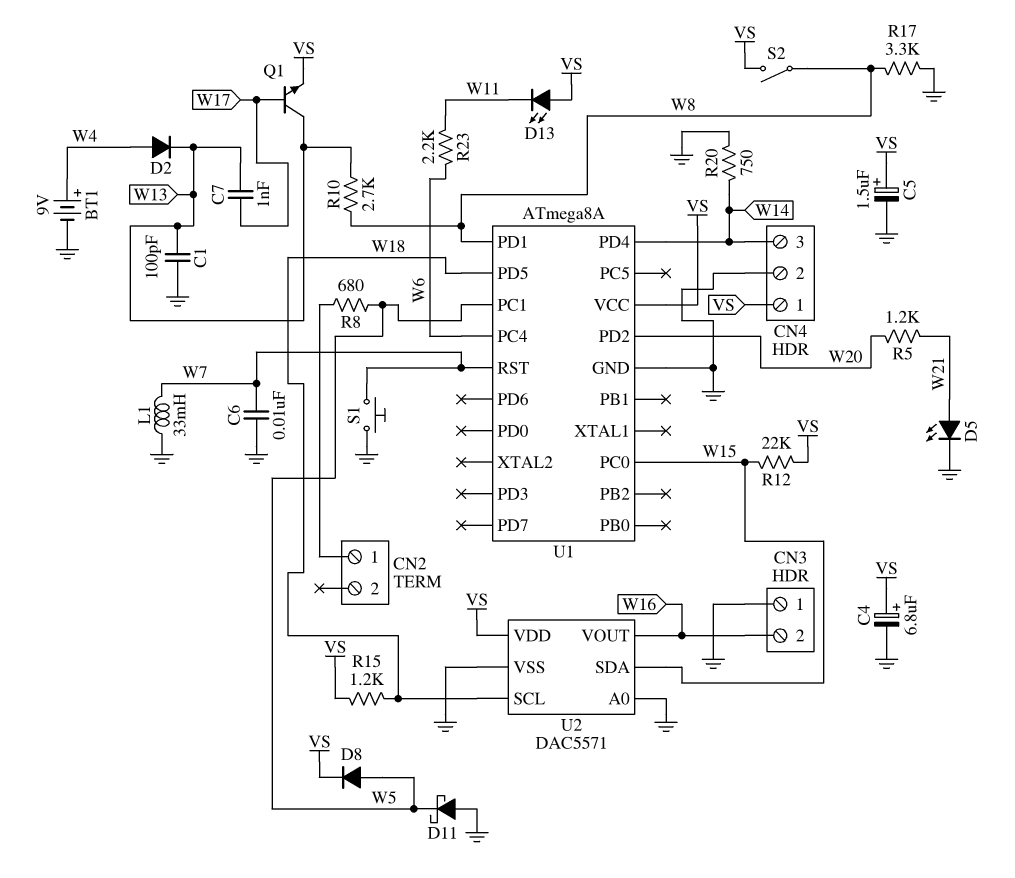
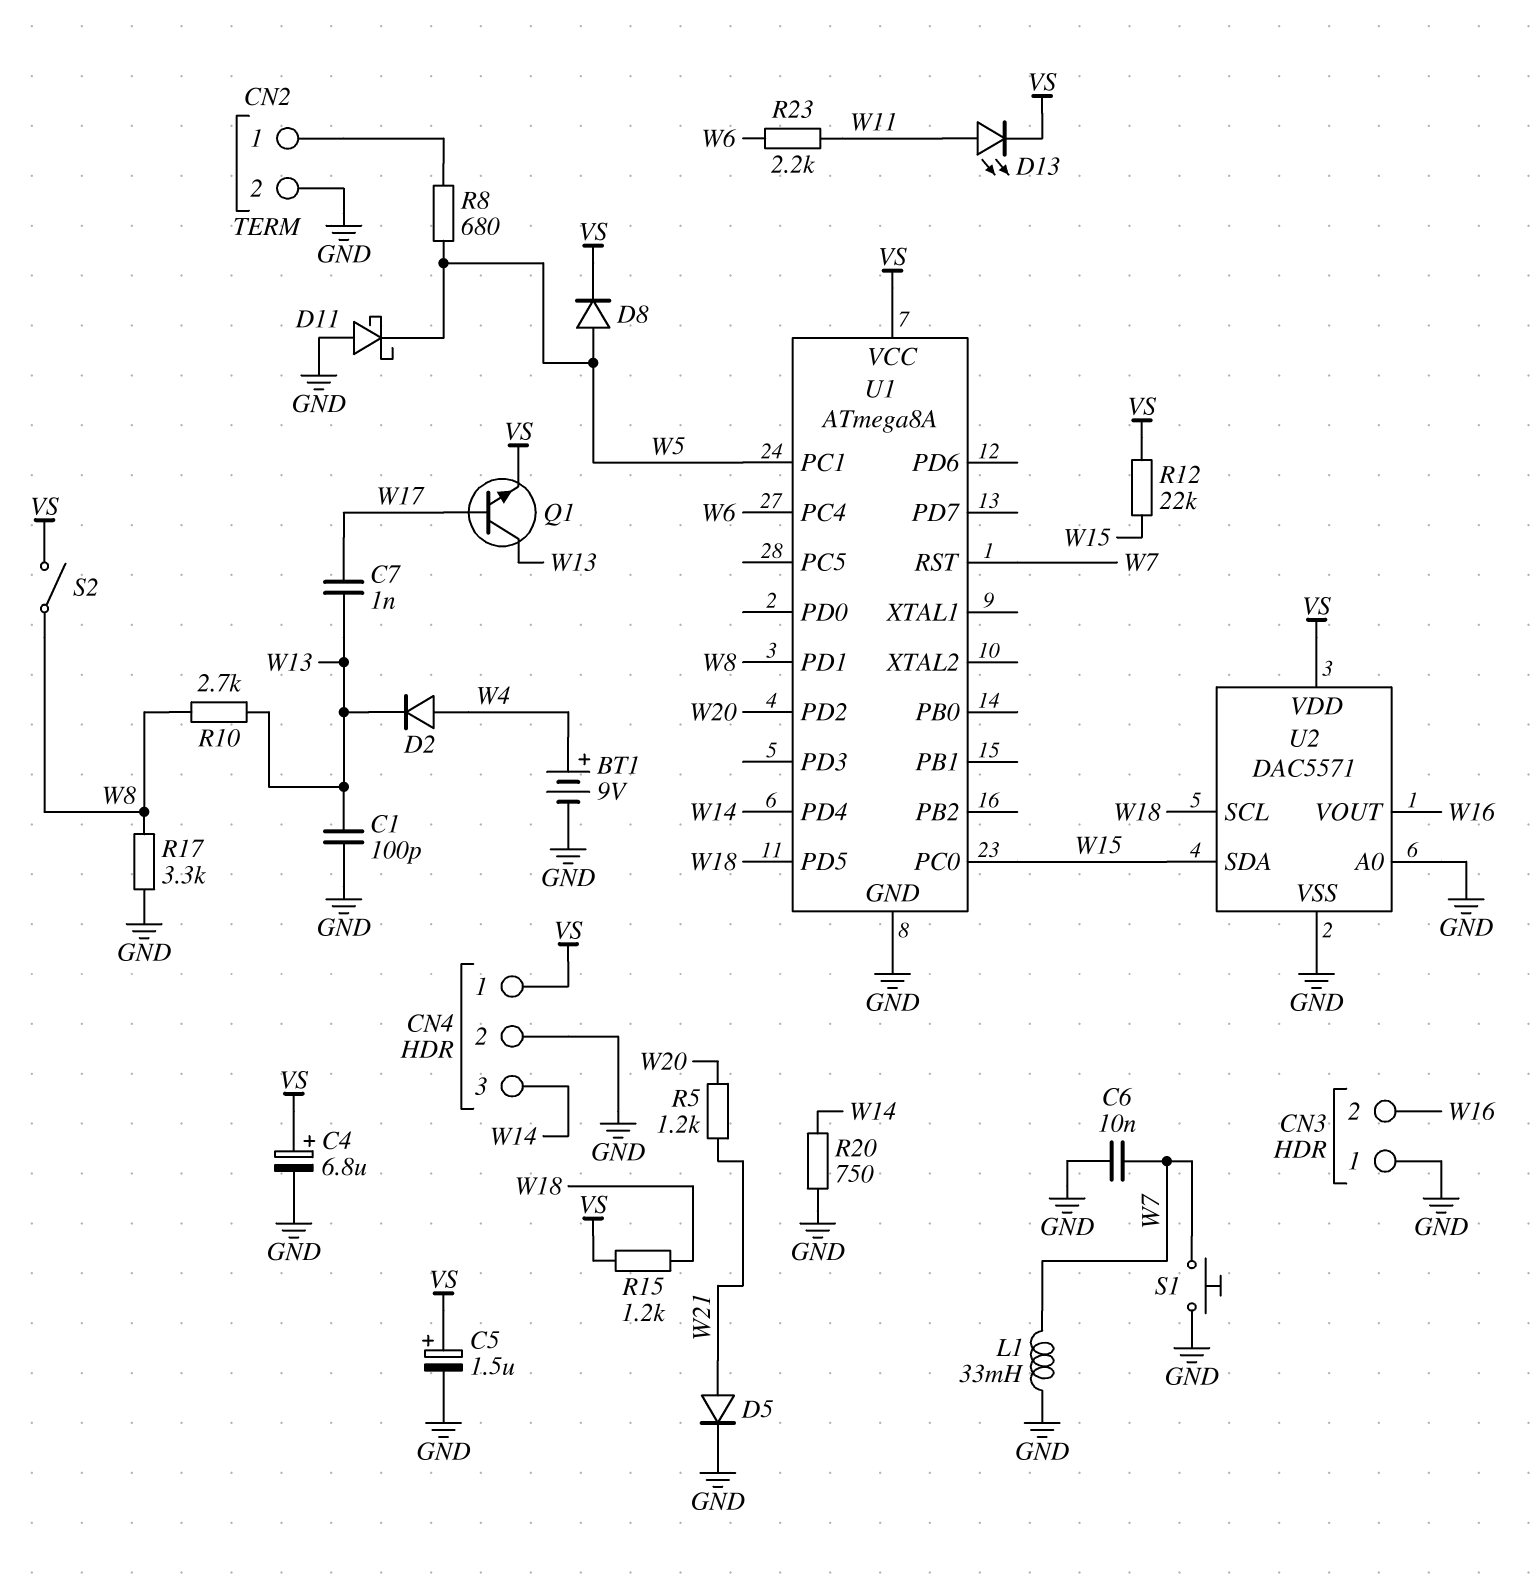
CN2 pin 2: none -> GND
D5: LED (A W21, K GND) -> diode (A W21, K GND)
D13: LED (A VS, K W11) -> LED (A W11, K VS)

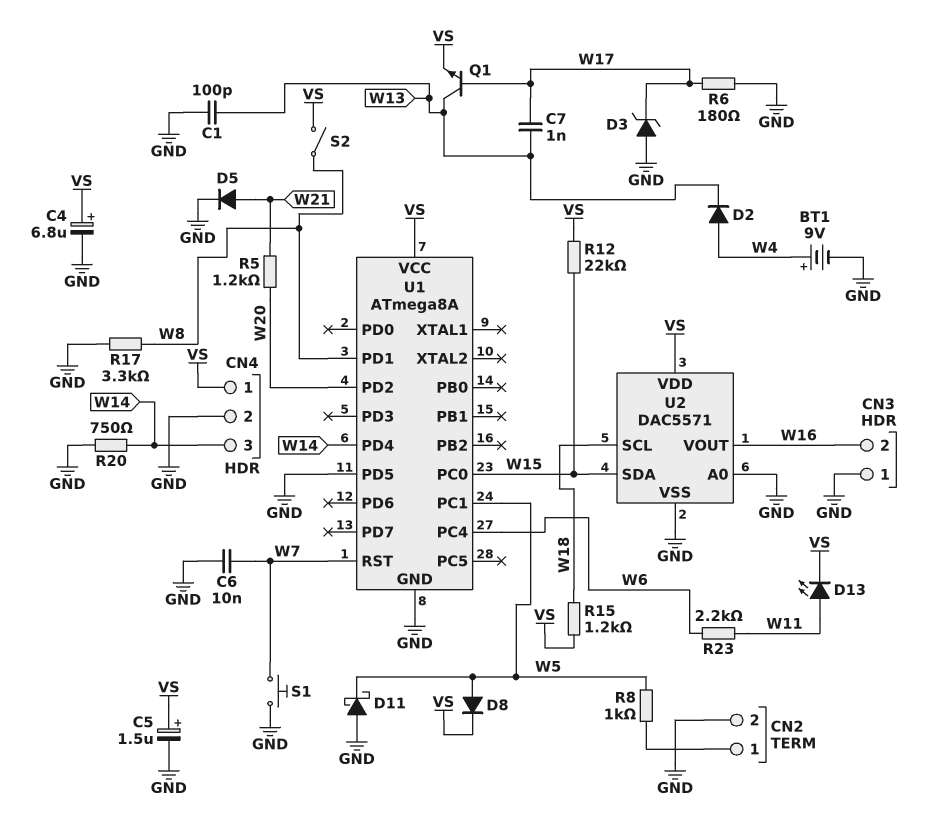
D3: none -> zener (A GND, K W17)
L1: 33mH (GND, W7) -> none
R6: none -> 180 (GND, W17)
R8: 680 (CN2/1, W5) -> 1k (CN2/1, W5)
R10: 2.7k (W8, W13) -> none
U1 pin PD5: W18 -> GND

